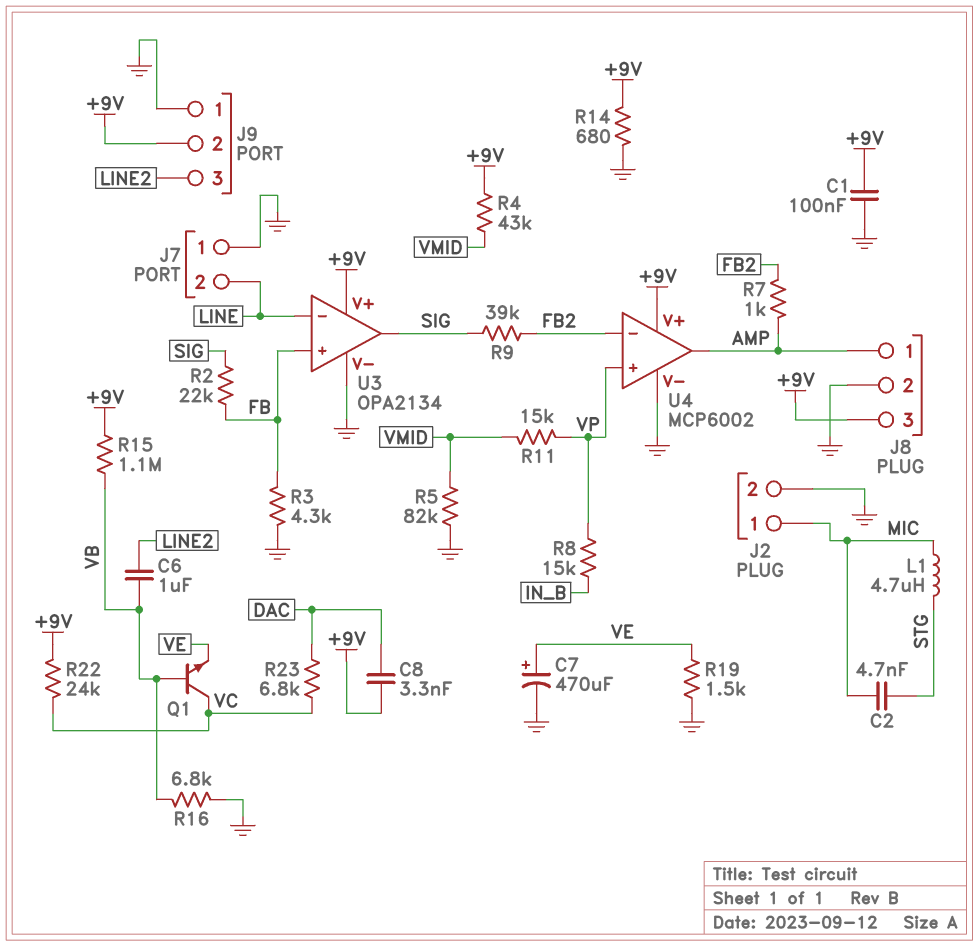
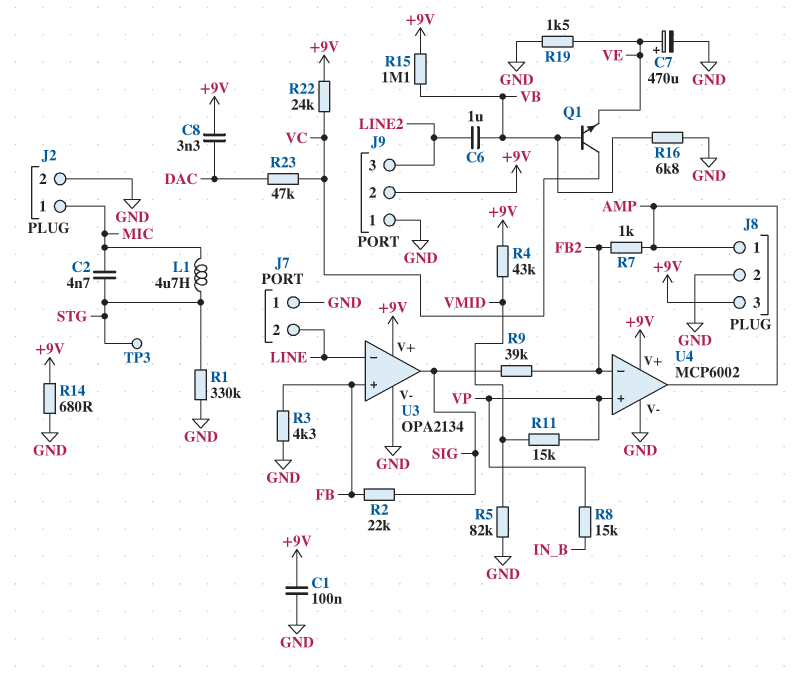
R1: none -> 330k (GND, STG)
R23: 6.8k (DAC, VC) -> 47k (DAC, VC)
TP3: none -> test point (STG)

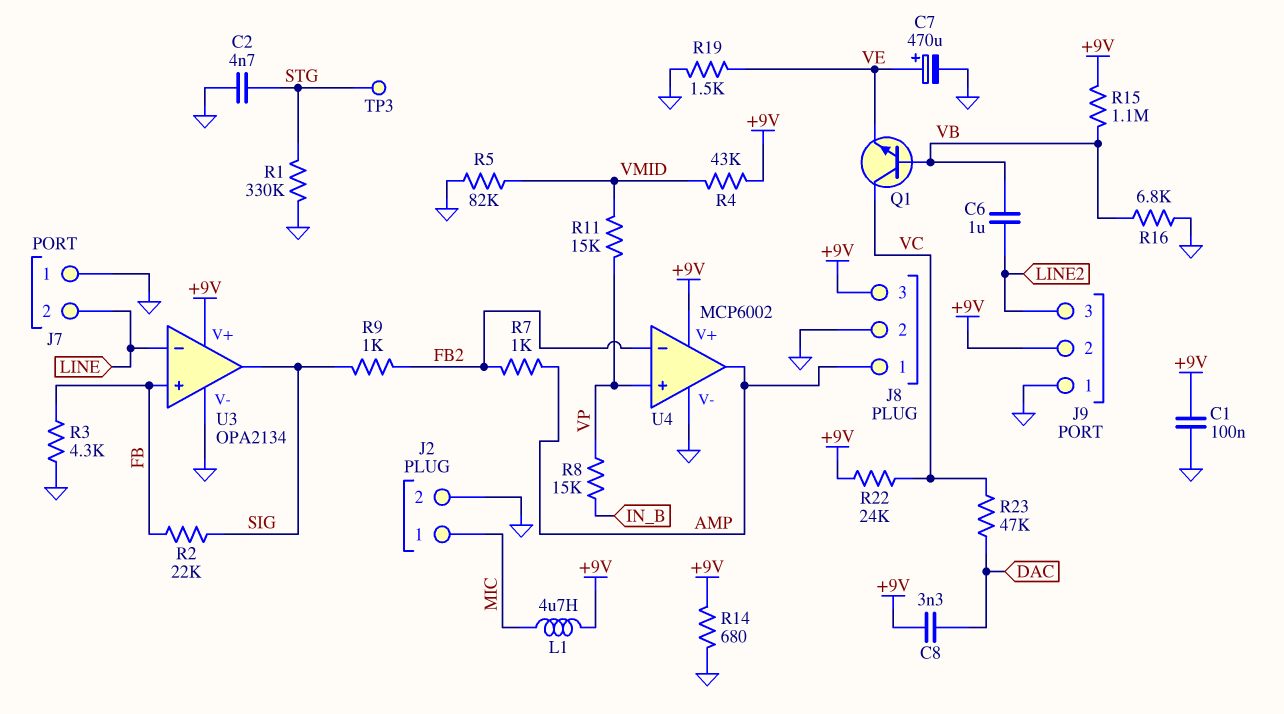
C2: 4.7nF (MIC, STG) -> 4.7nF (GND, STG)
L1: 4.7uH (MIC, STG) -> 4.7uH (+9V, MIC)
R9: 39k (FB2, SIG) -> 1k (FB2, SIG)

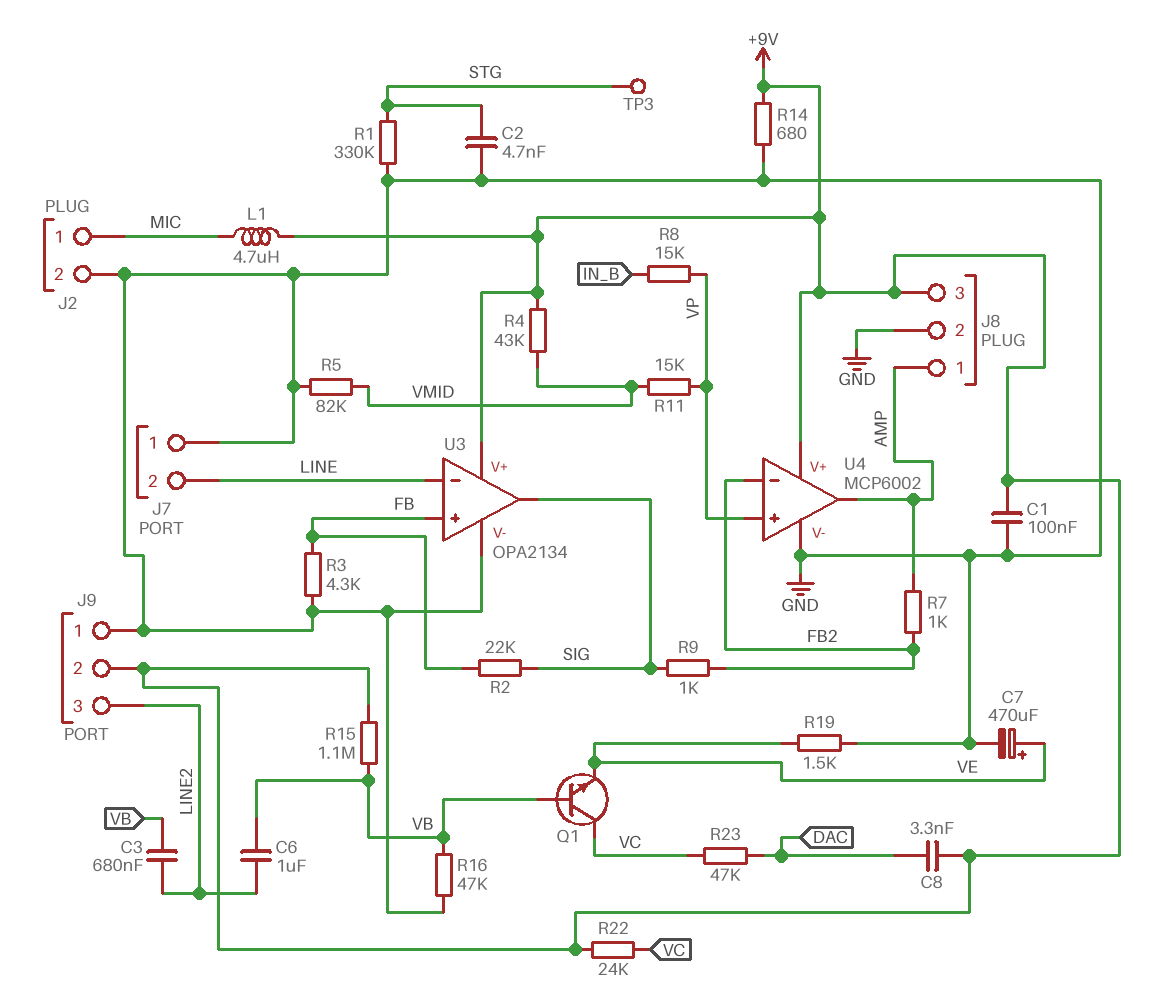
C3: none -> 680nF (LINE2, VB)
R16: 6.8k (GND, VB) -> 47k (GND, VB)

